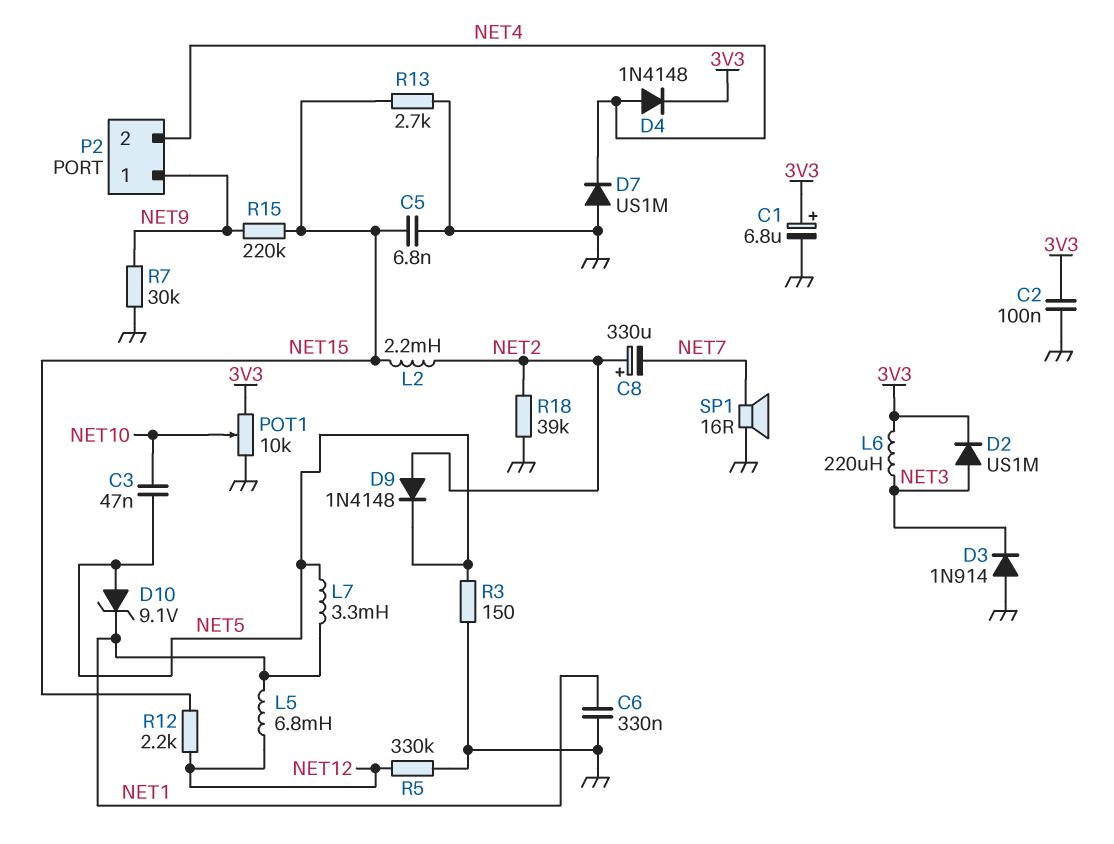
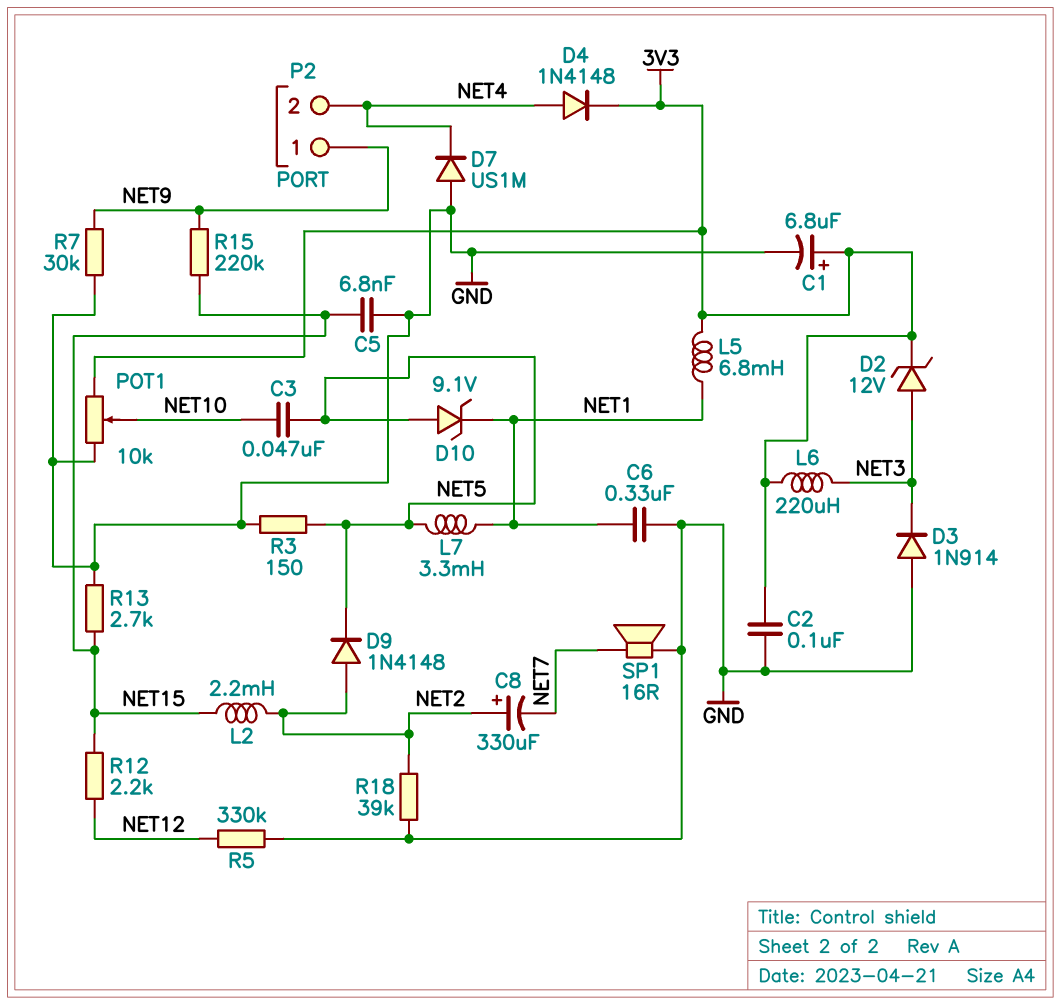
D2: diode US1M (A NET3, K 3V3) -> zener 12V (A NET3, K 3V3)
L5: 6.8mH (NET1, NET12) -> 6.8mH (3V3, NET1)

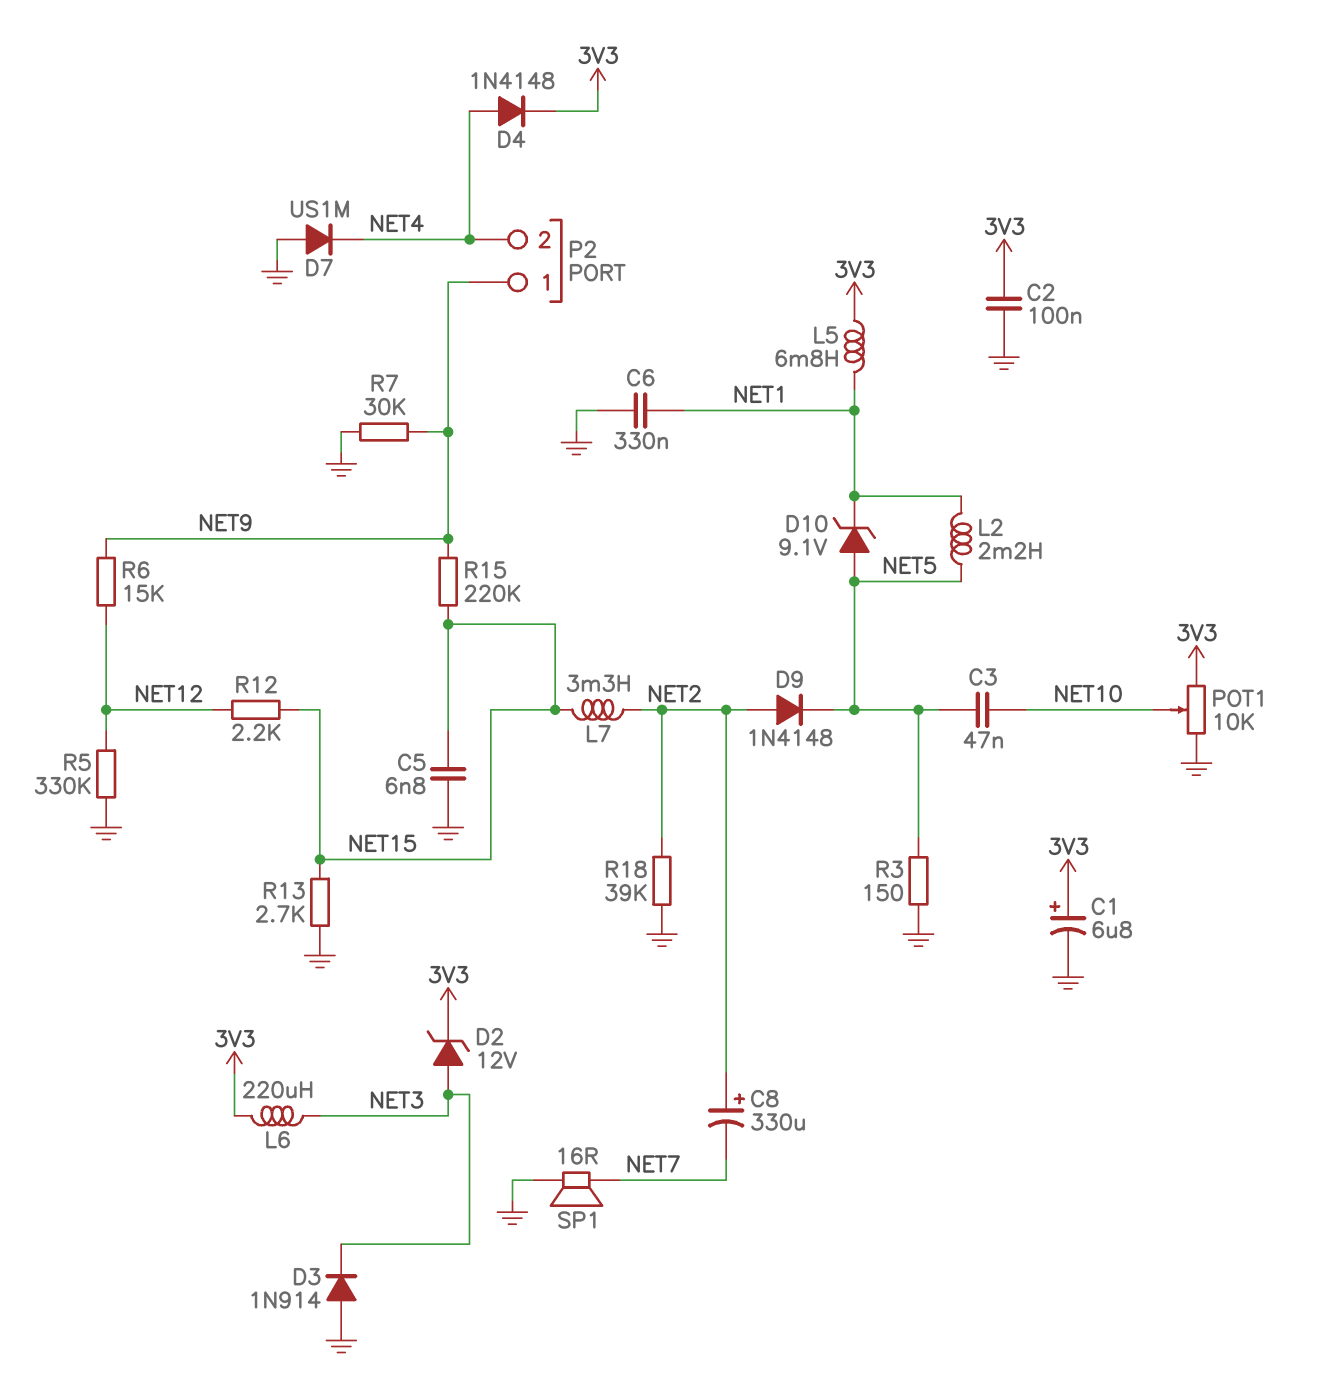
L2: 2.2mH (NET2, NET15) -> 2.2mH (NET1, NET5)
L7: 3.3mH (NET1, NET5) -> 3.3mH (NET2, NET15)
R6: none -> 15k (NET9, NET12)

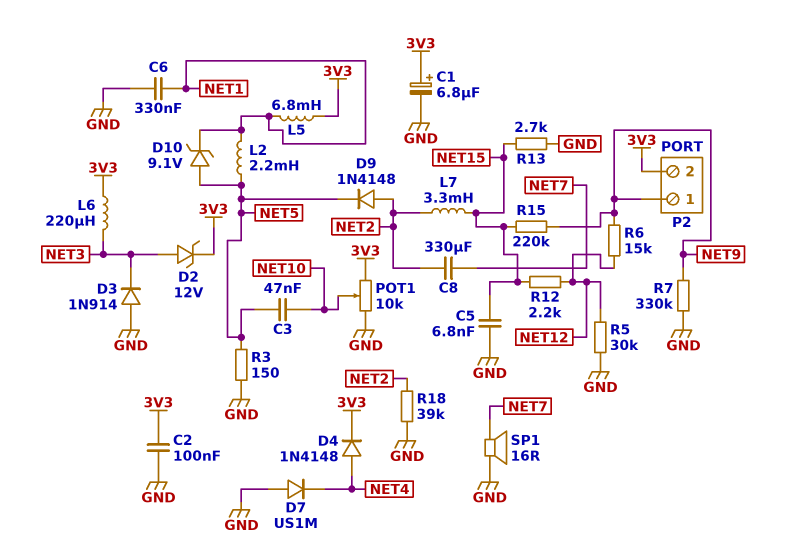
C8: 330uF (plus NET2, minus NET7) -> 330uF (NET2, NET7)
P2 pin 2: NET4 -> 3V3
R5: 330k (GND, NET12) -> 30k (GND, NET12)
R7: 30k (GND, NET9) -> 330k (GND, NET9)

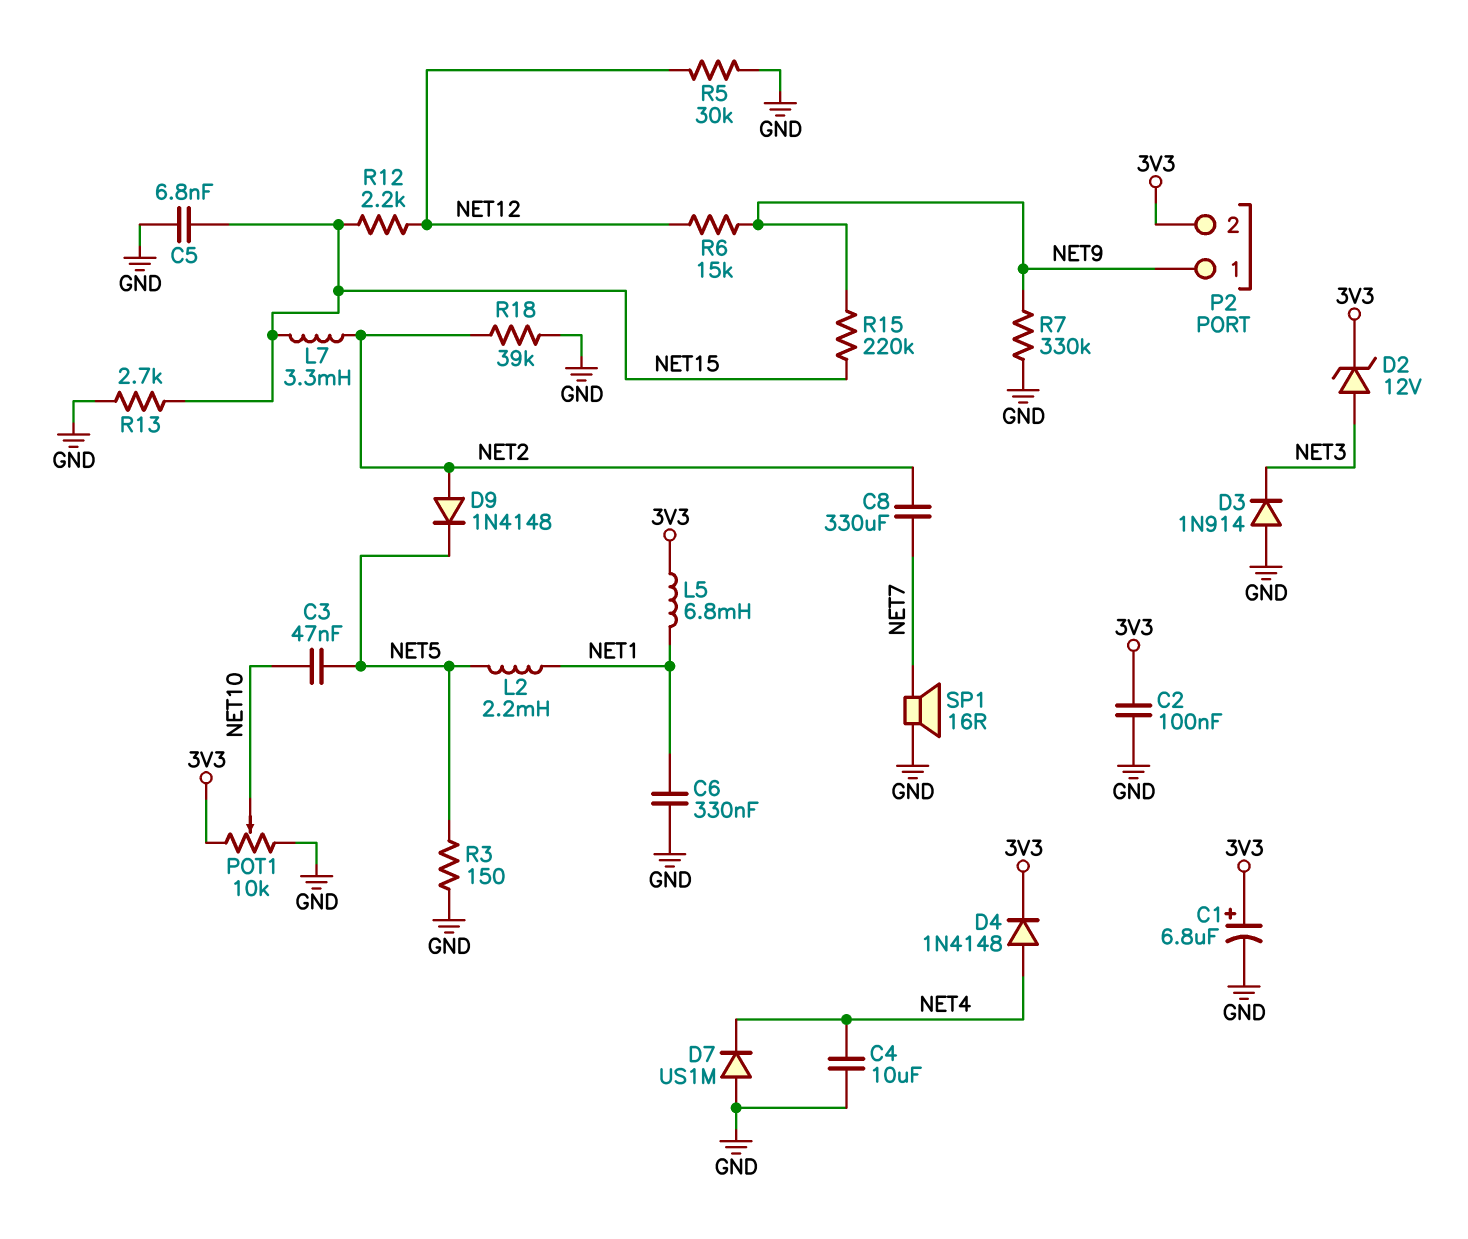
C4: none -> 10uF (GND, NET4)
D10: zener 9.1V (A NET5, K NET1) -> none
L6: 220uH (3V3, NET3) -> none

